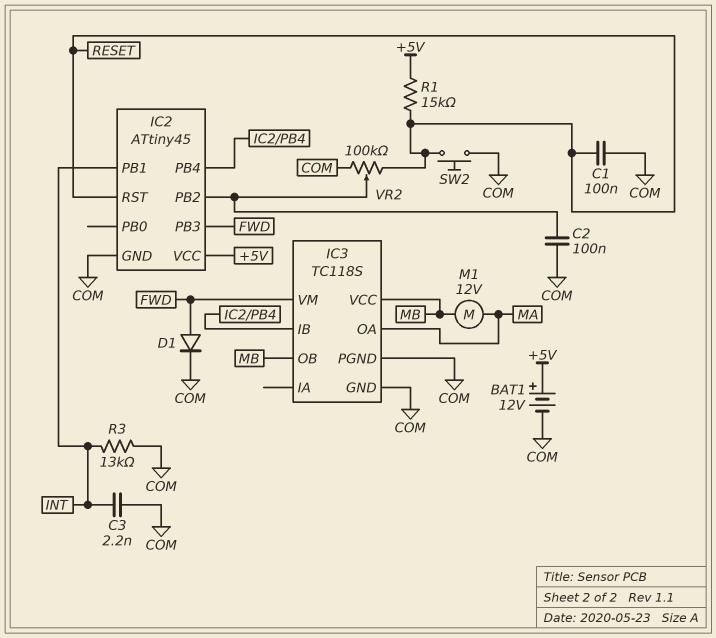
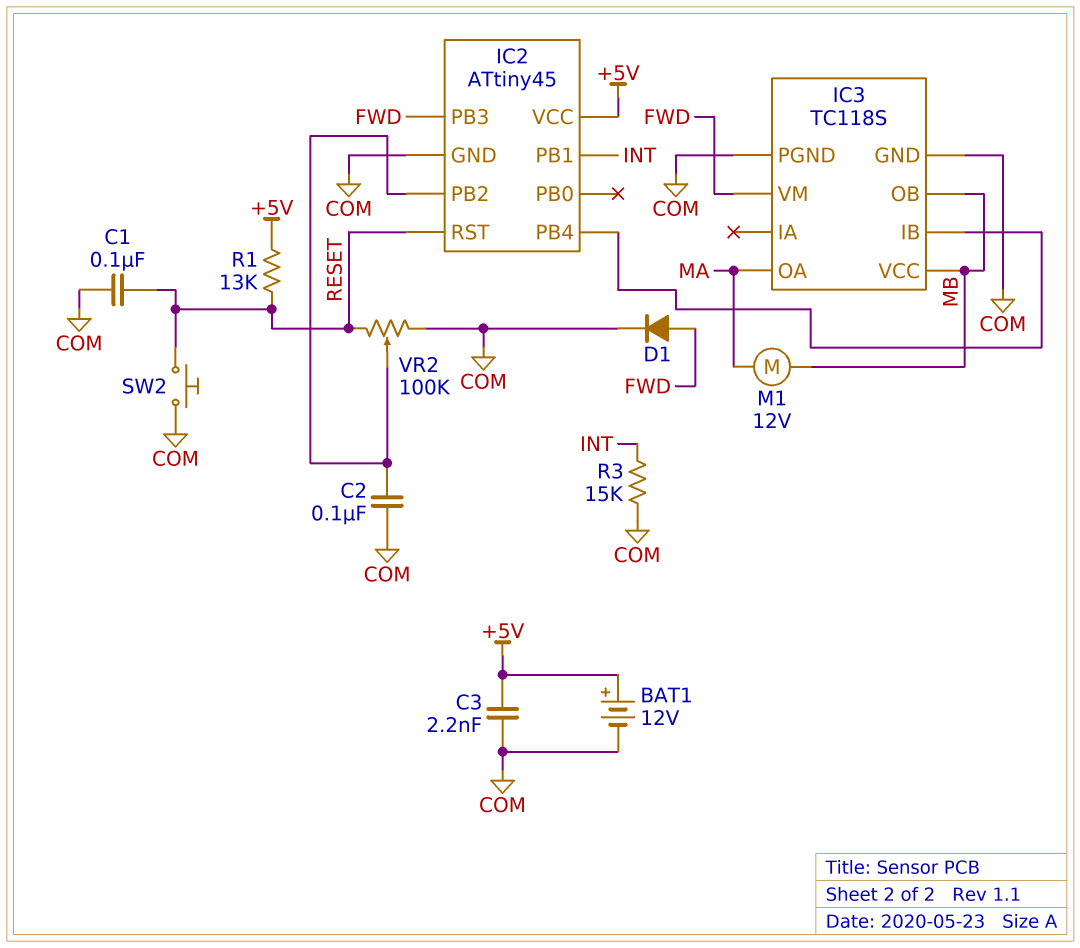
C3: 2.2nF (COM, INT) -> 2.2nF (+5V, COM)
R1: 15k (+5V, RESET) -> 13k (+5V, RESET)
R3: 13k (COM, INT) -> 15k (COM, INT)

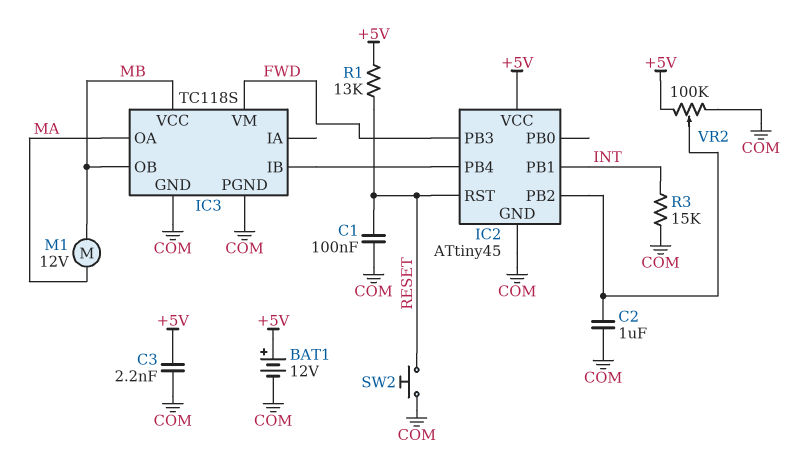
C2: 100nF (COM, IC2/PB2) -> 1uF (COM, IC2/PB2)
D1: diode (A FWD, K COM) -> none
VR2: 100k (COM, RESET, wiper IC2/PB2) -> 100k (+5V, COM, wiper IC2/PB2)

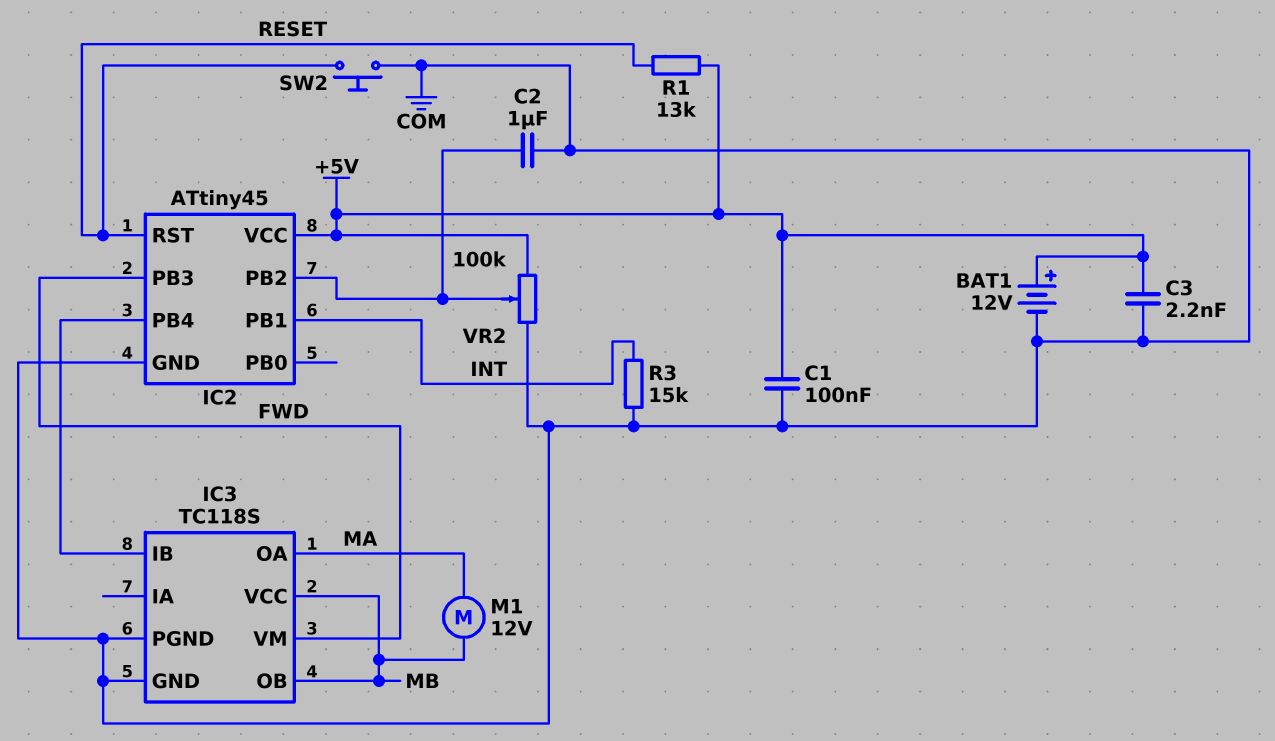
C1: 100nF (COM, RESET) -> 100nF (+5V, COM)

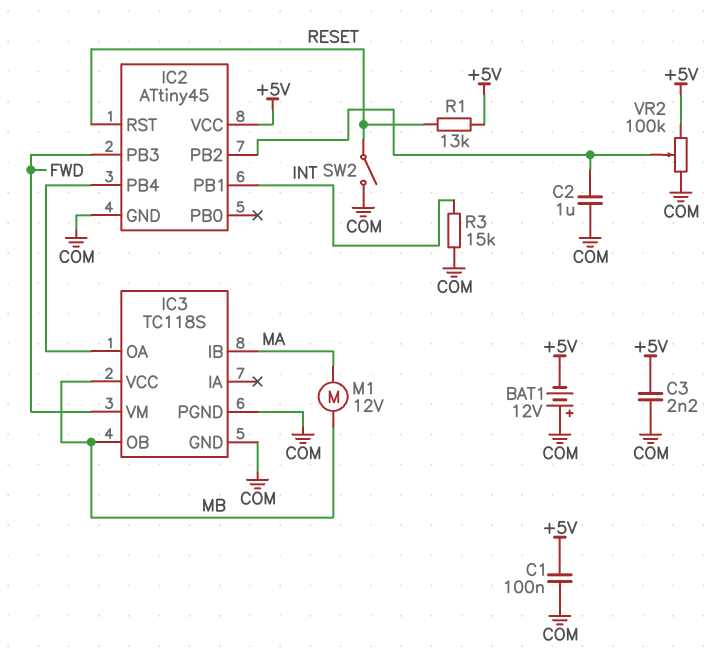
BAT1: 12V (plus +5V, minus COM) -> 12V (plus COM, minus +5V)
IC3 pin IB: IC2/PB4 -> MA
IC3 pin OA: MA -> IC2/PB4
SW2: button (COM, RESET) -> switch (COM, RESET)

